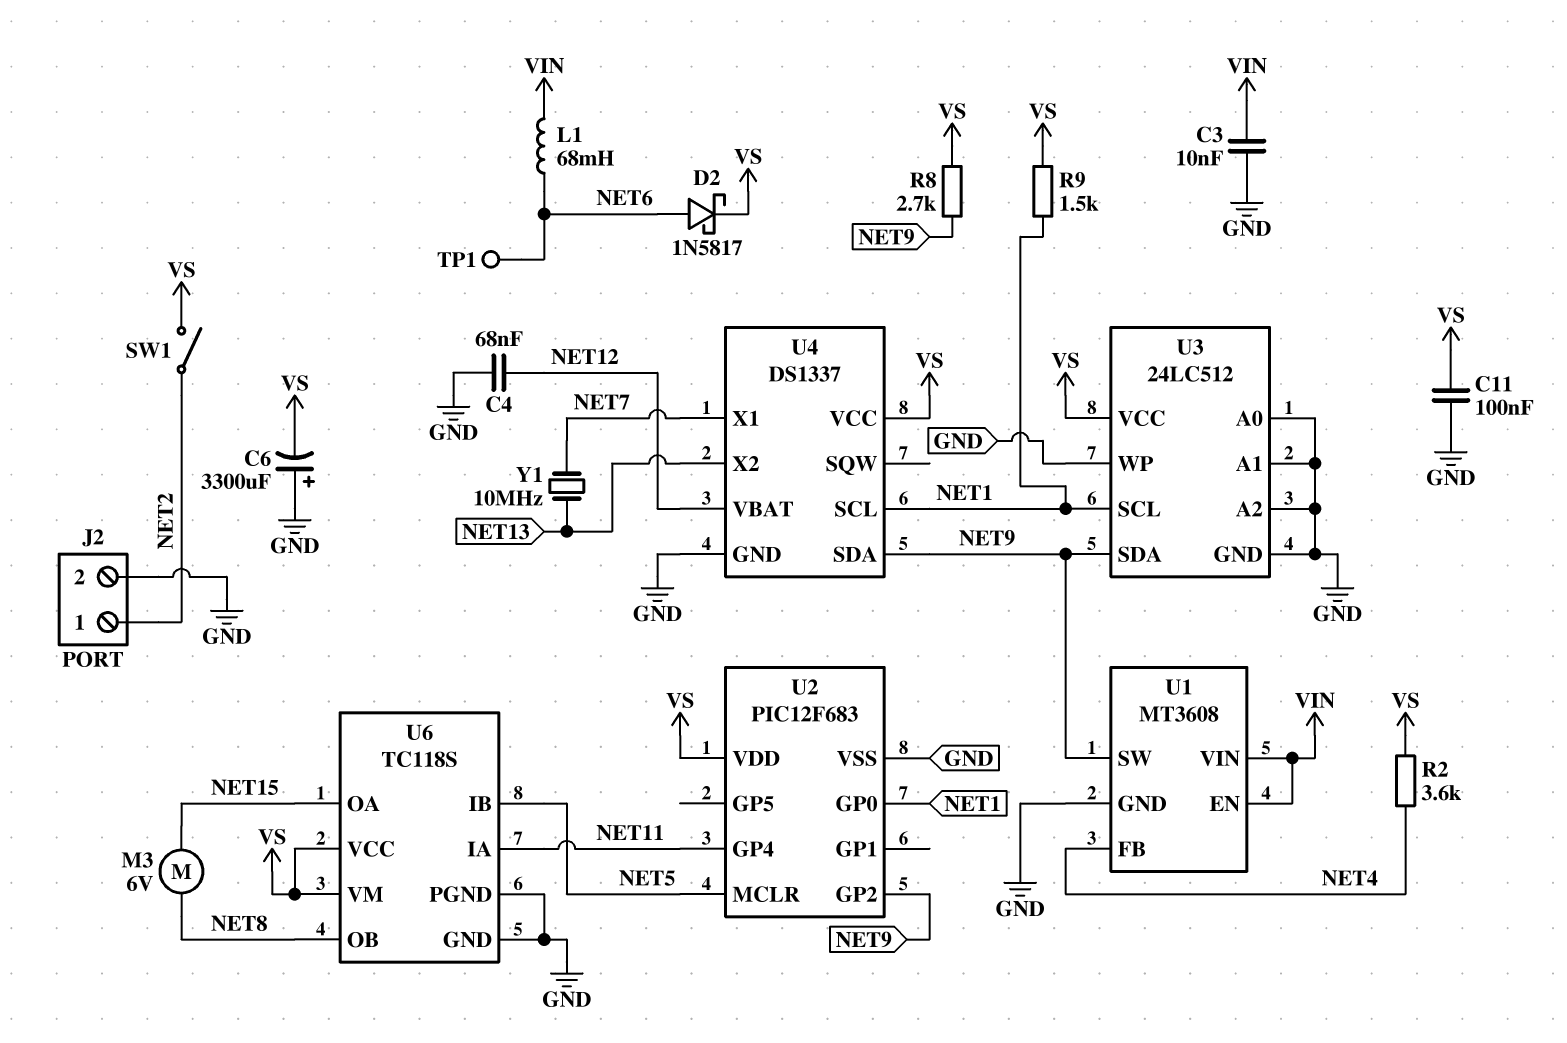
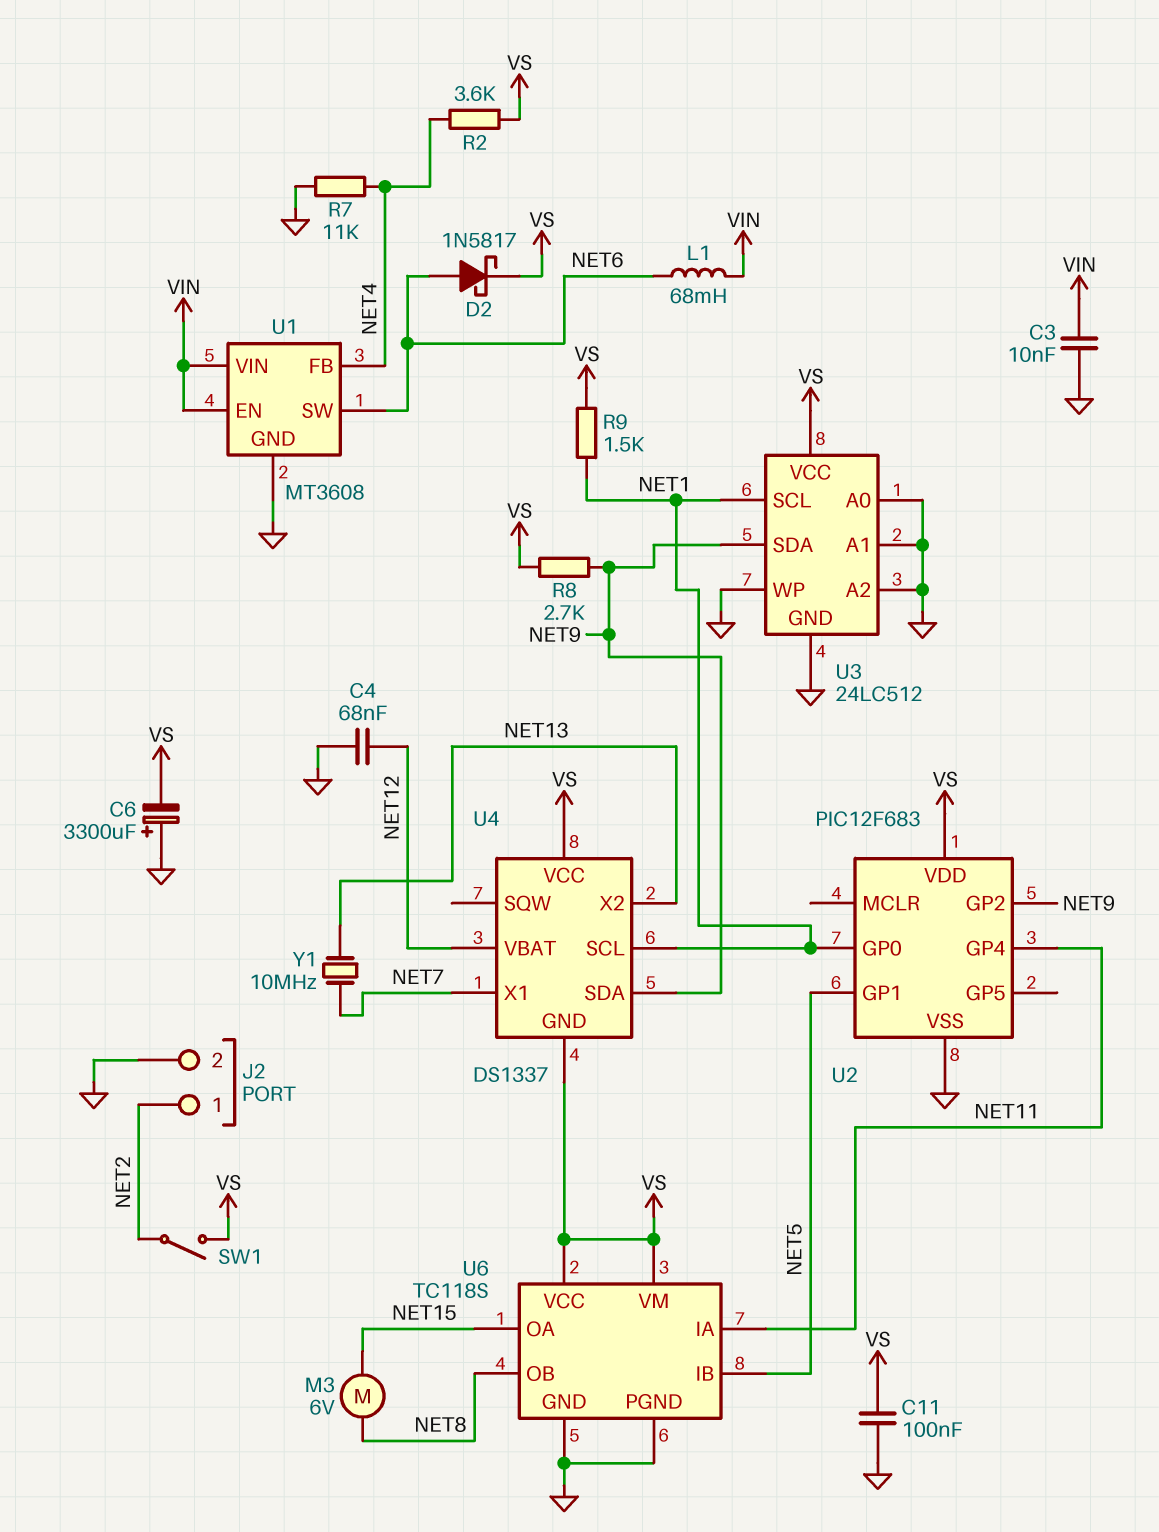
R7: none -> 11k (GND, NET4)
TP1: test point (NET6) -> none
U1 pin SW: NET9 -> NET6
U2 pin GP1: none -> NET5
U2 pin MCLR: NET5 -> none
U4 pin GND: GND -> VS

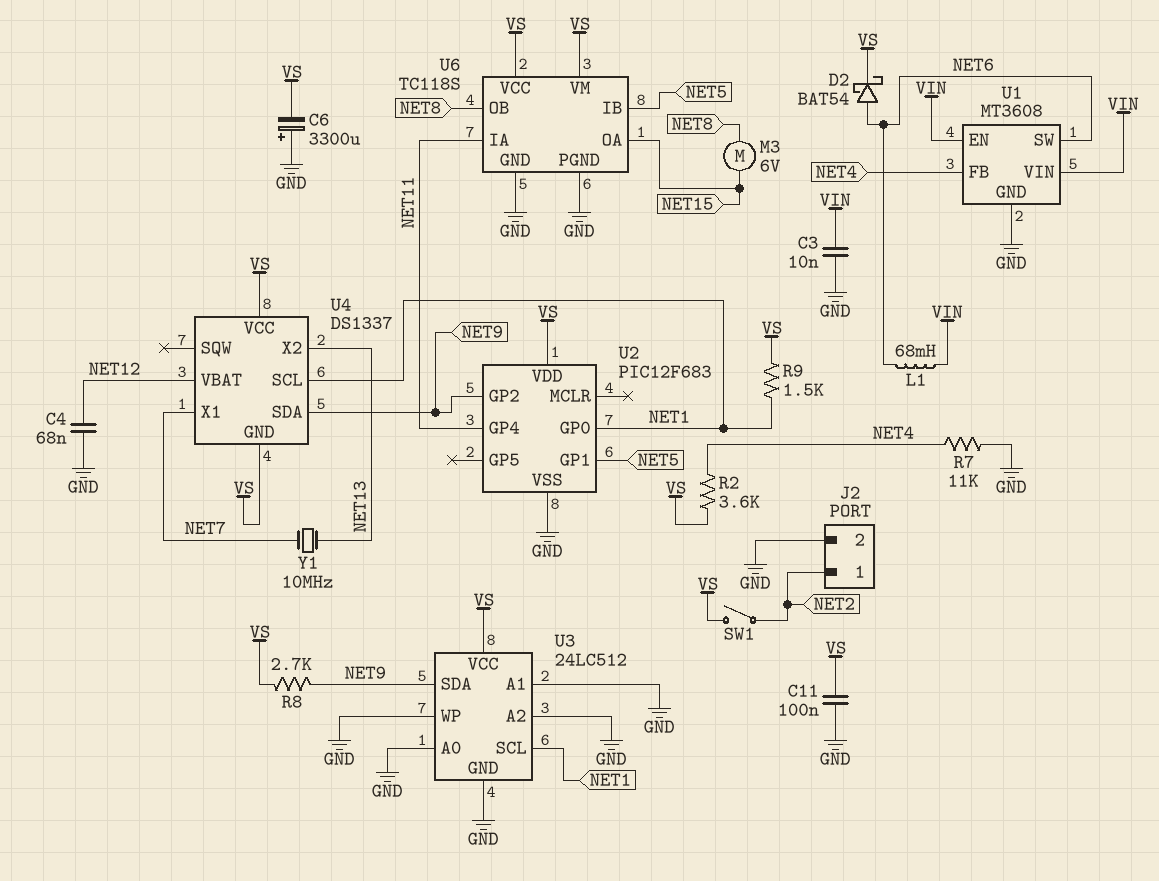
D2: schottky 1N5817 (A NET6, K VS) -> schottky BAT54 (A NET6, K VS)

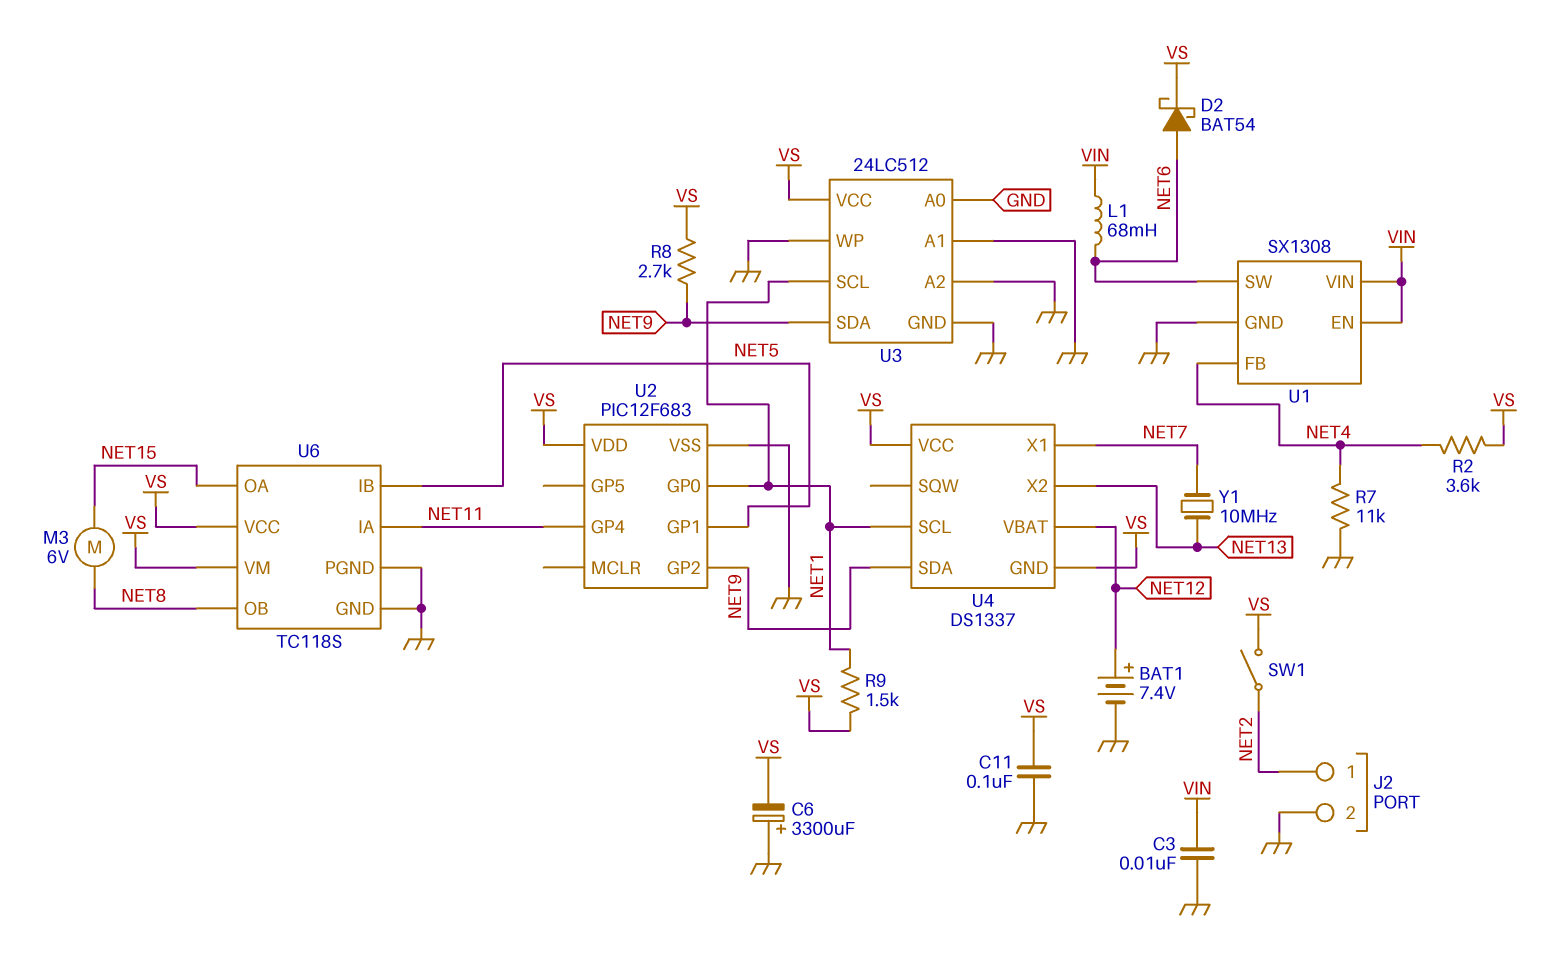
BAT1: none -> 7.4V (plus NET12, minus GND)
C4: 68nF (GND, NET12) -> none
U1: MT3608 -> SX1308

